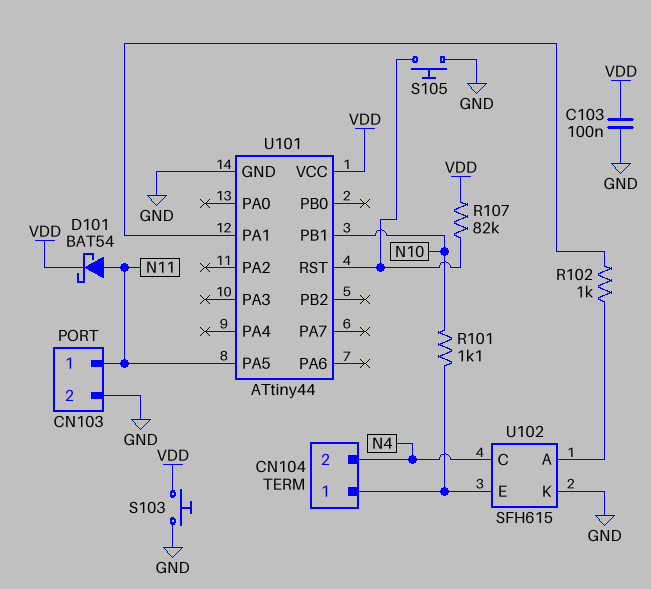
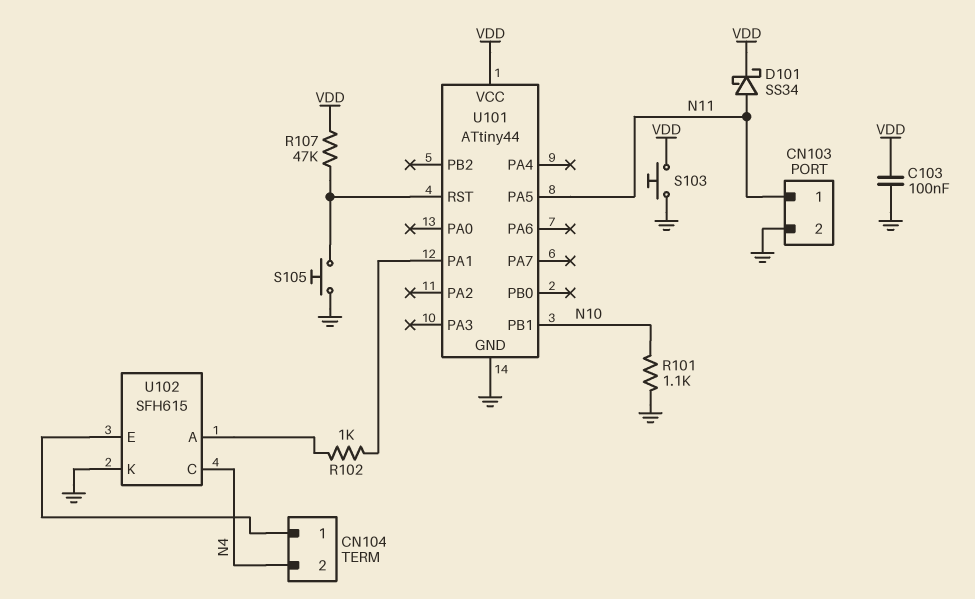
D101: schottky BAT54 (A N11, K VDD) -> schottky SS34 (A N11, K VDD)
R101: 1.1k (CN104/1, N10) -> 1.1k (GND, N10)
R107: 82k (U101/RST, VDD) -> 47k (U101/RST, VDD)

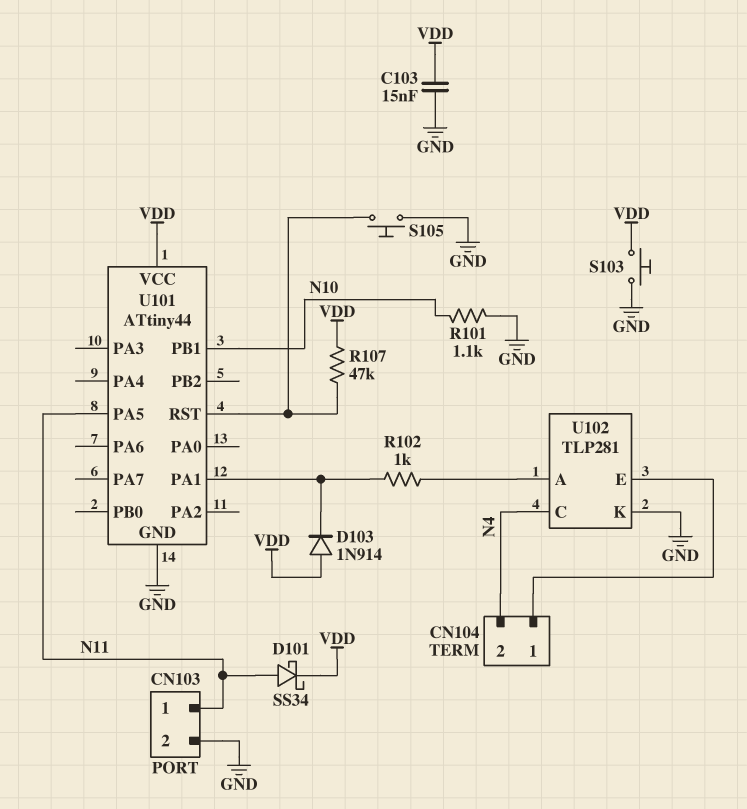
C103: 100nF (GND, VDD) -> 15nF (GND, VDD)
D103: none -> diode 1N914 (A VDD, K U101/PA1)
U102: SFH615 -> TLP281

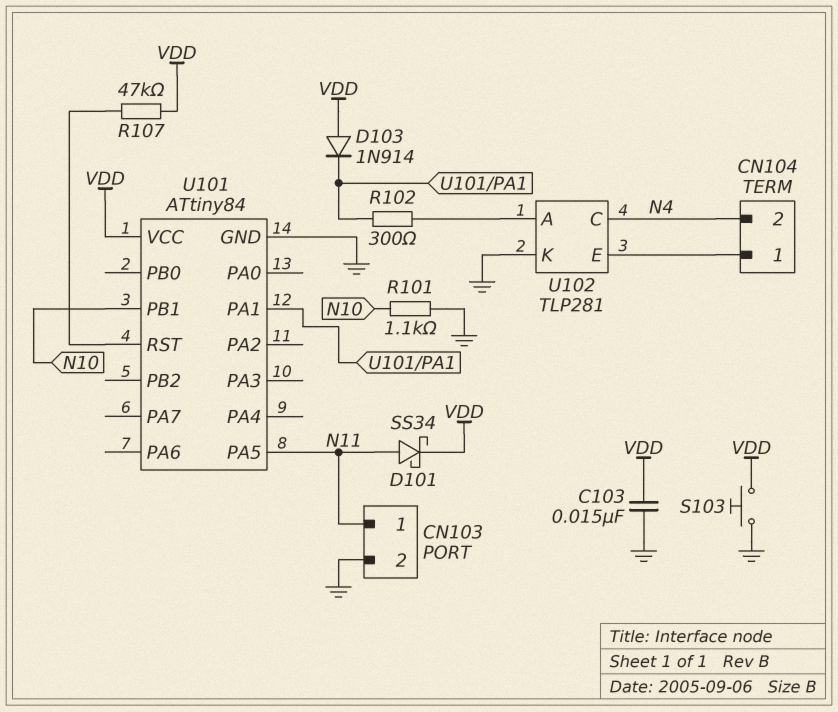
R102: 1k (U101/PA1, U102/A) -> 300 (U101/PA1, U102/A)
S105: button (GND, U101/RST) -> none
U101: ATtiny44 -> ATtiny84

